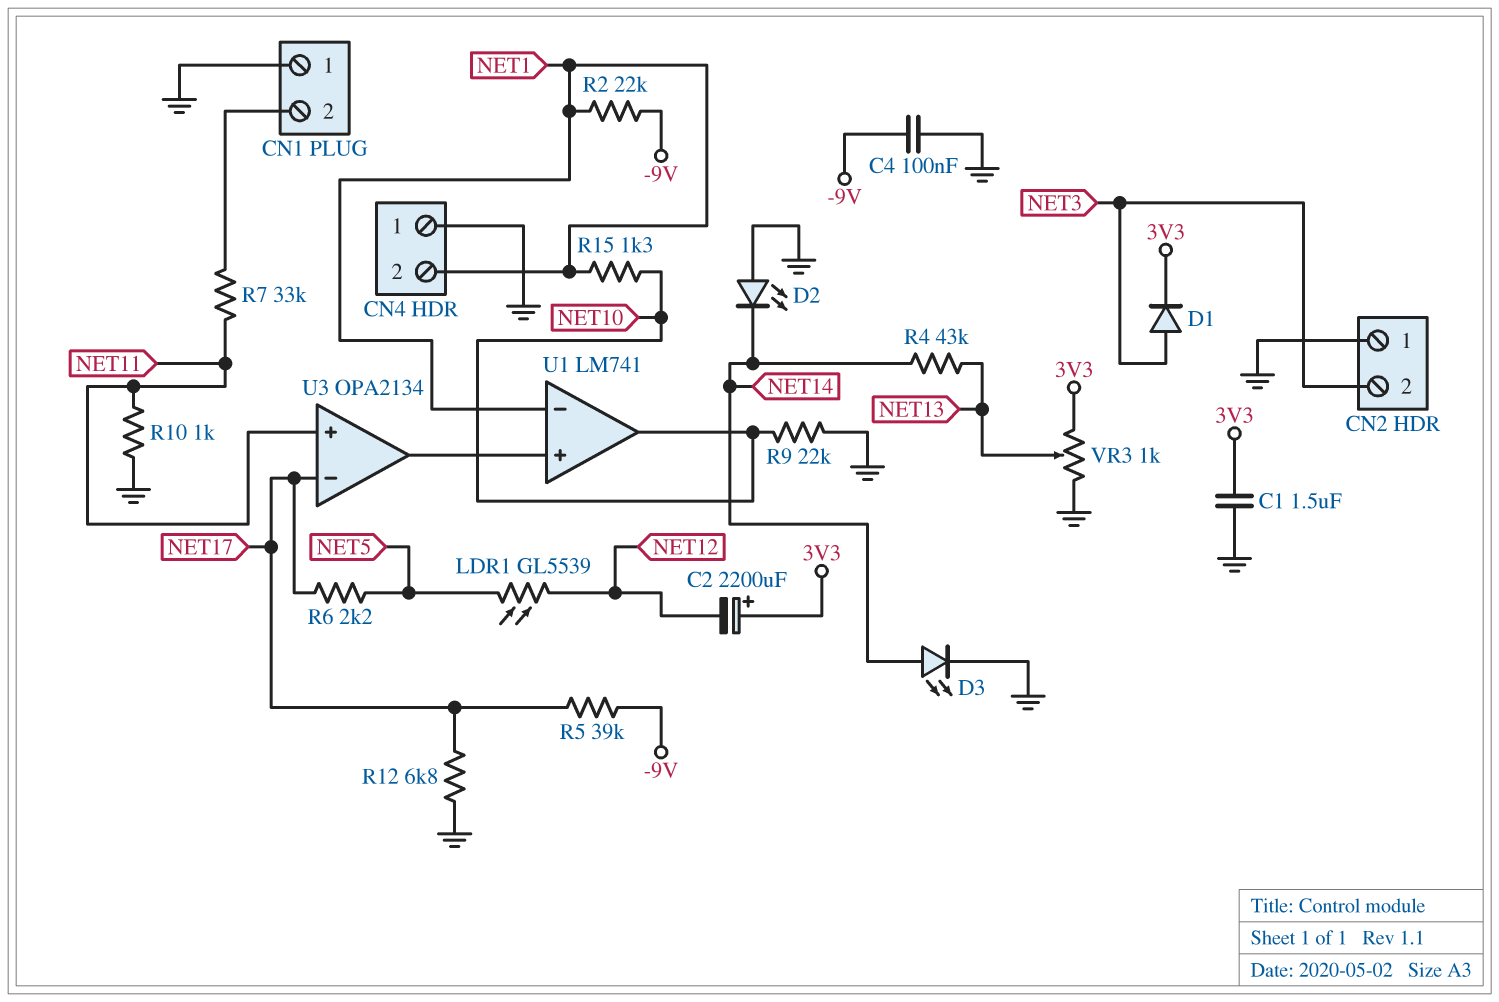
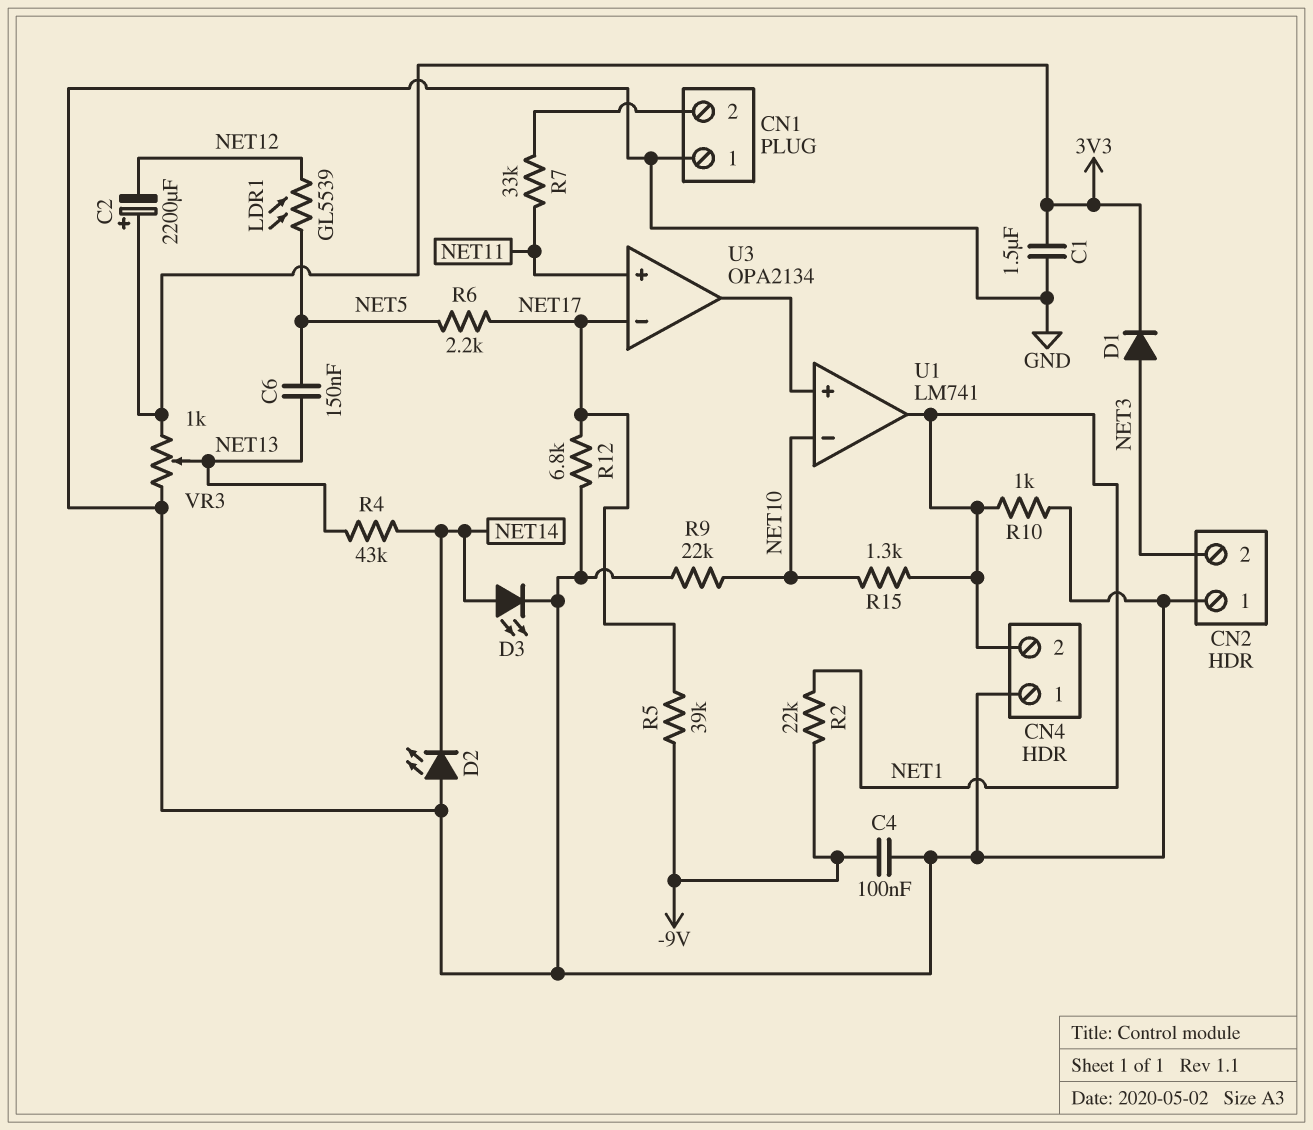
C6: none -> 150nF (NET5, NET13)
R10: 1k (GND, NET11) -> 1k (GND, NET1)
U1 pin in-: NET1 -> NET10
U1 pin out: NET10 -> NET1

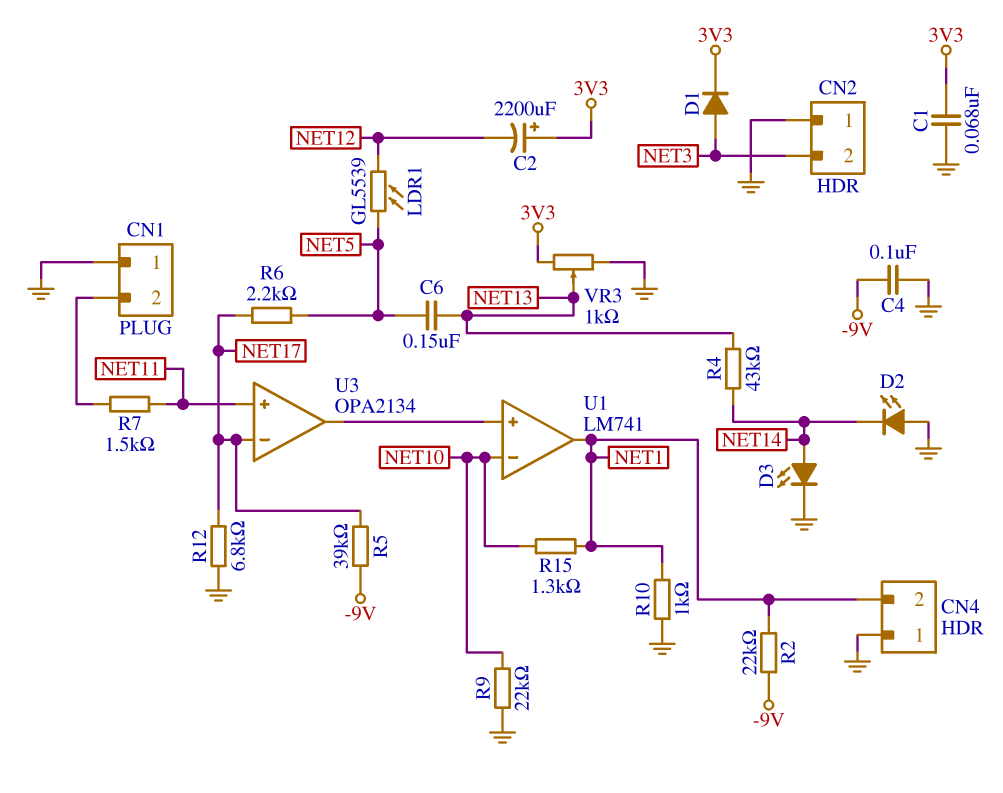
C1: 1.5uF (3V3, GND) -> 68nF (3V3, GND)
R7: 33k (CN1/2, NET11) -> 1.5k (CN1/2, NET11)

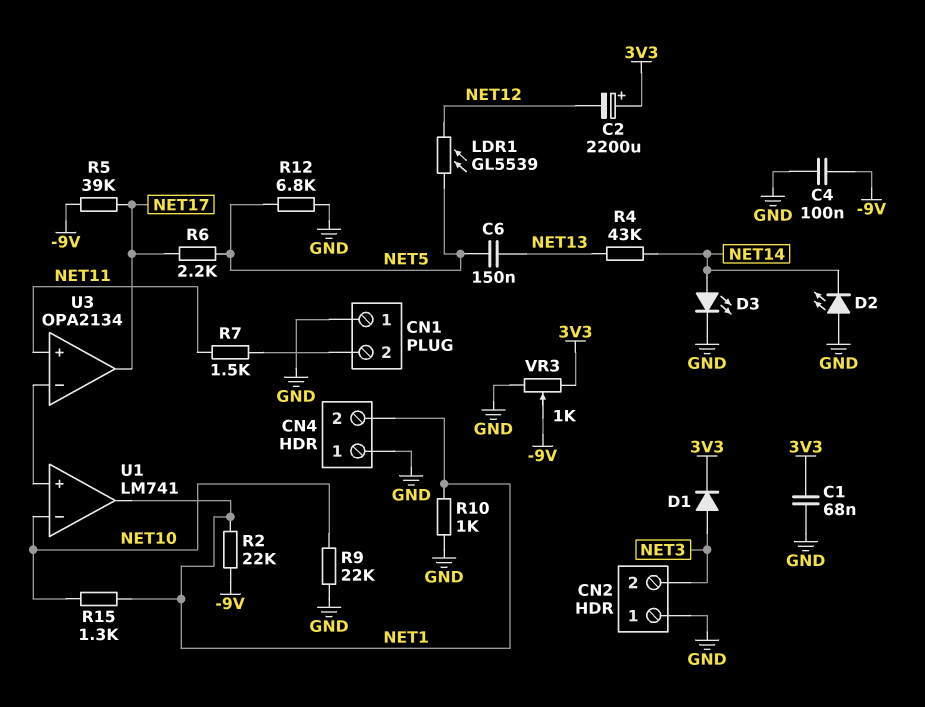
R12: 6.8k (GND, NET17) -> 6.8k (GND, NET5)
U3 pin in-: NET17 -> U1/in+
U3 pin out: U1/in+ -> NET17
VR3: 1k (3V3, GND, wiper NET13) -> 1k (3V3, GND, wiper -9V)

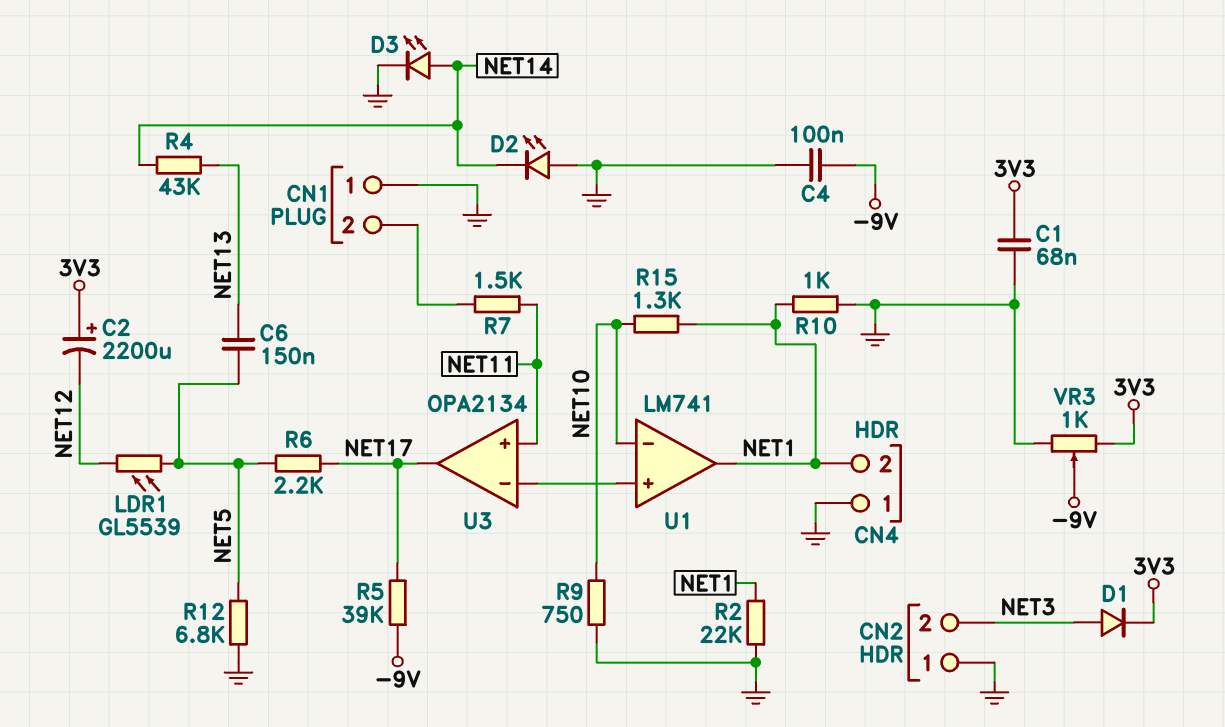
R2: 22k (-9V, NET1) -> 22k (GND, NET1)
R9: 22k (GND, NET10) -> 750 (GND, NET10)

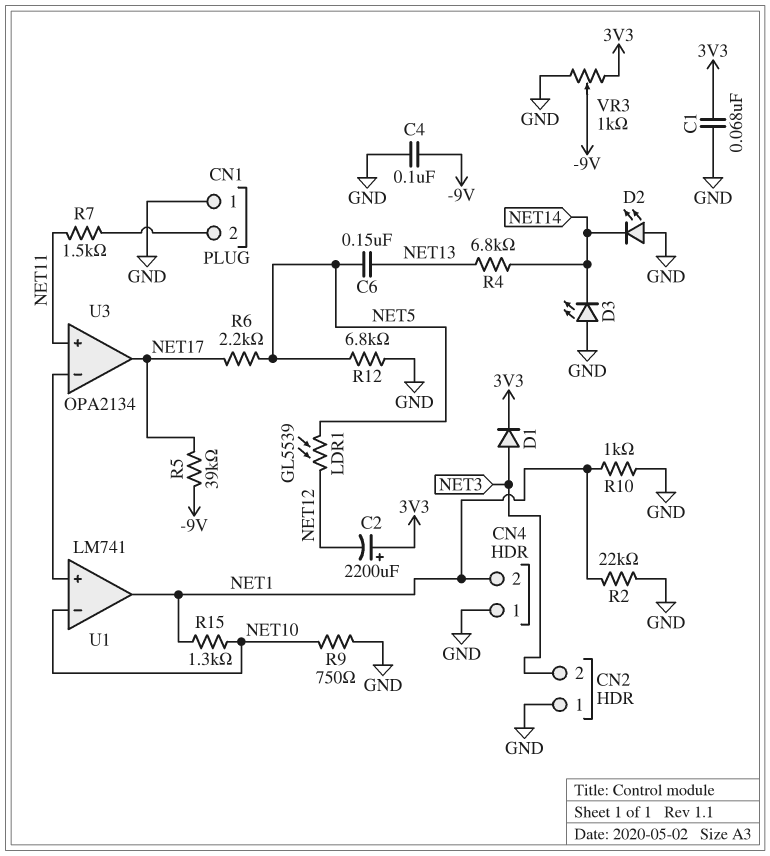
D3: LED (A NET14, K GND) -> LED (A GND, K NET14)
R4: 43k (NET13, NET14) -> 6.8k (NET13, NET14)

